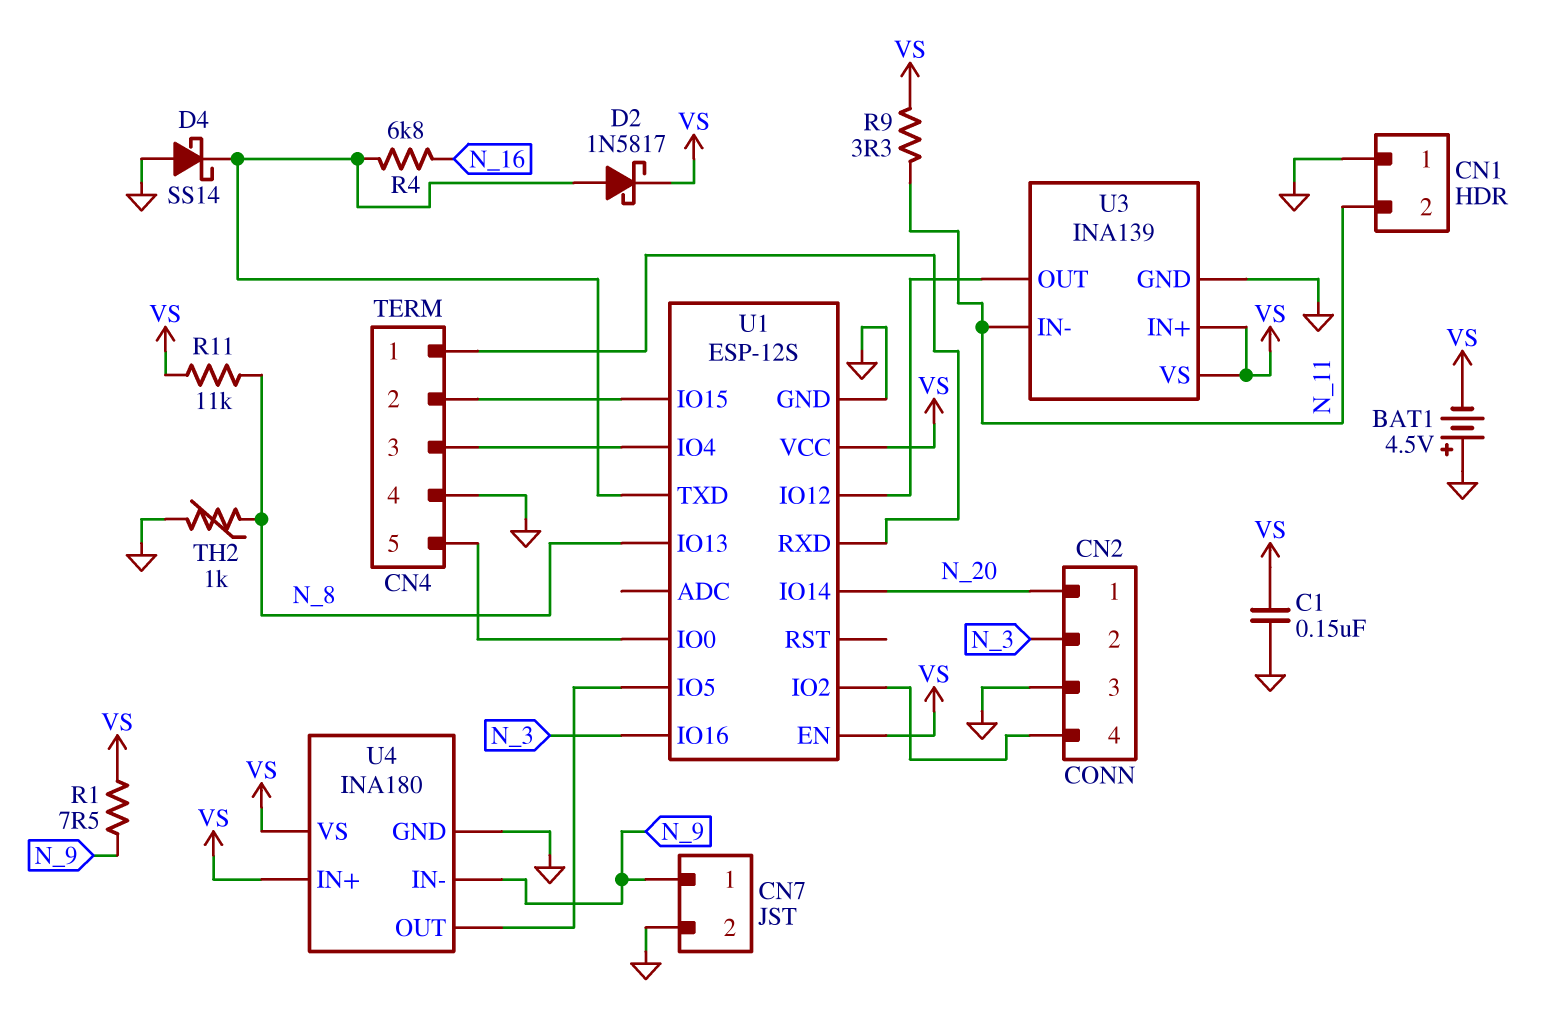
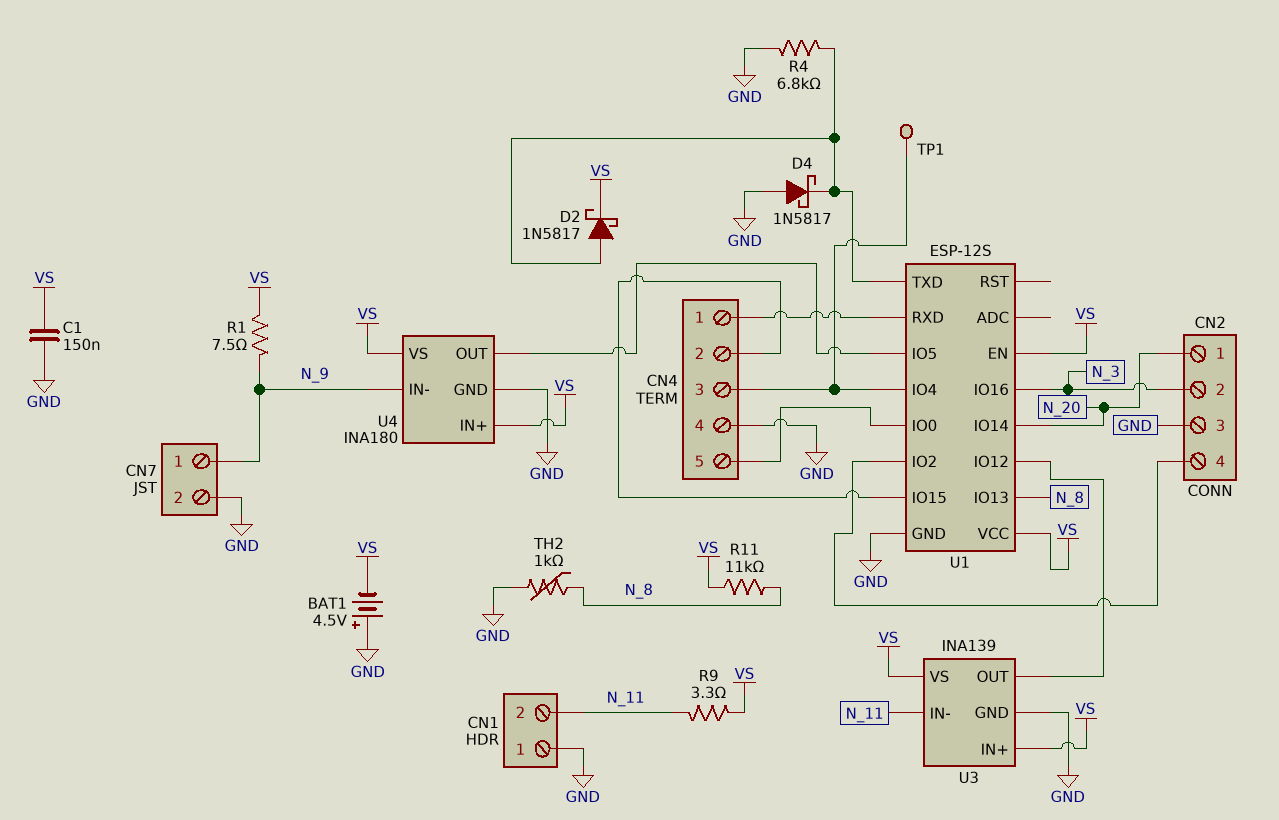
D4: schottky SS14 (A GND, K U1/TXD) -> schottky 1N5817 (A GND, K U1/TXD)
R4: 6.8k (N_16, U1/TXD) -> 6.8k (GND, U1/TXD)
TP1: none -> test point (CN4/3)

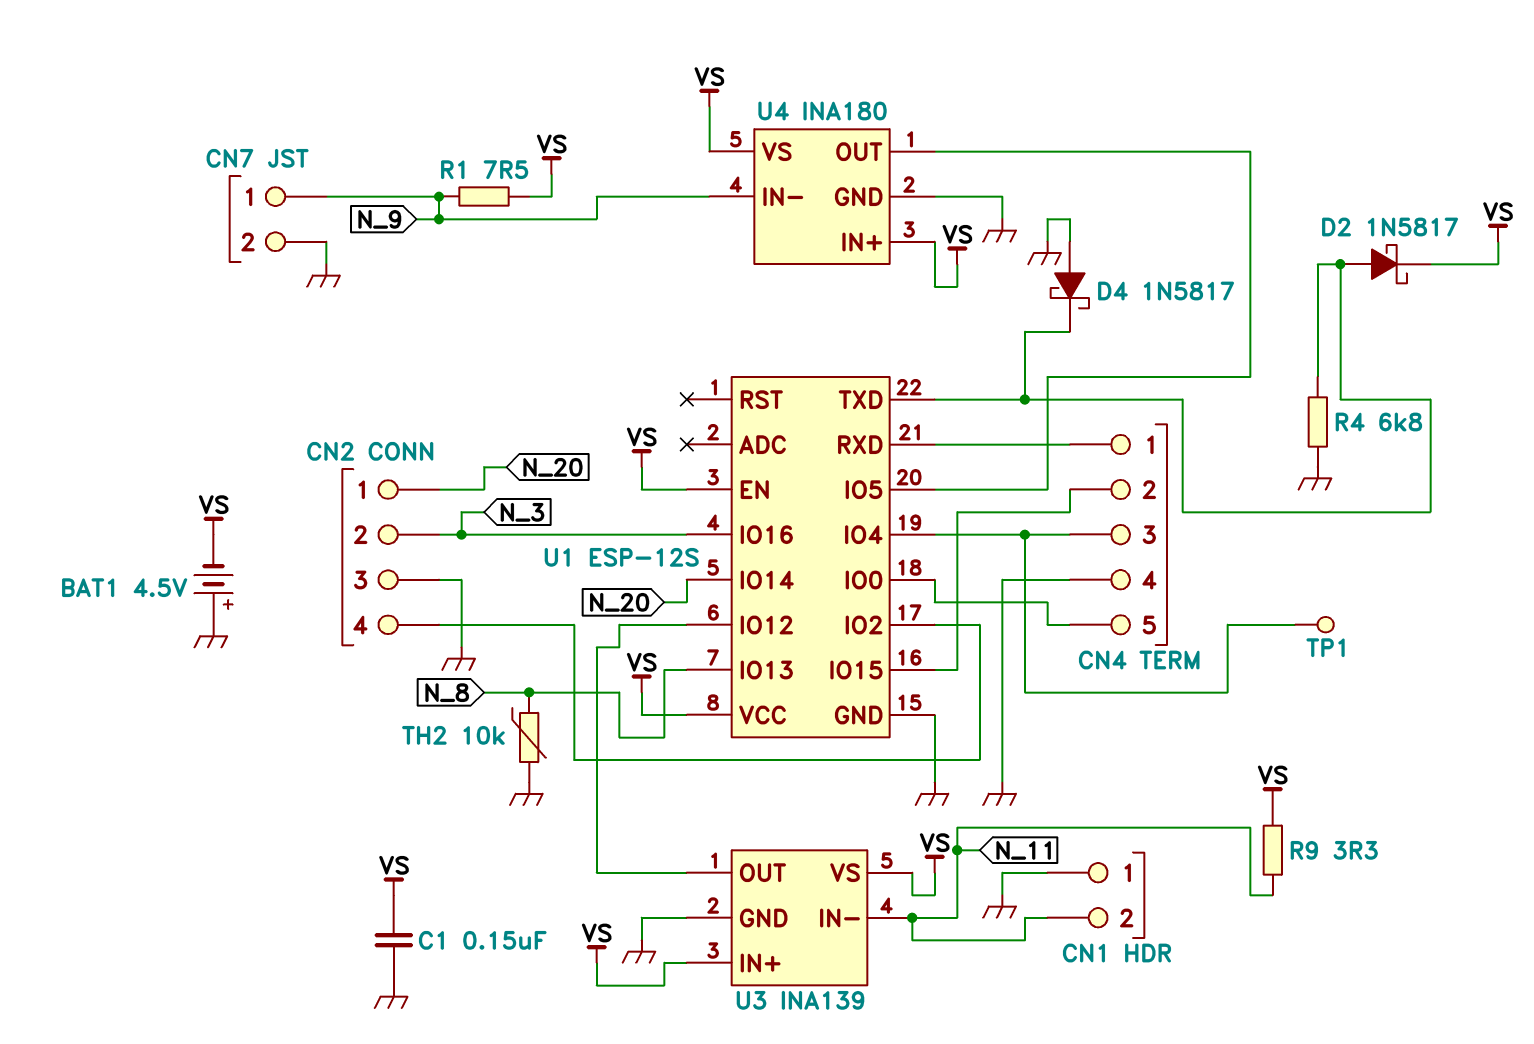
R11: 11k (N_8, VS) -> none
TH2: 1k (GND, N_8) -> 10k (GND, N_8)

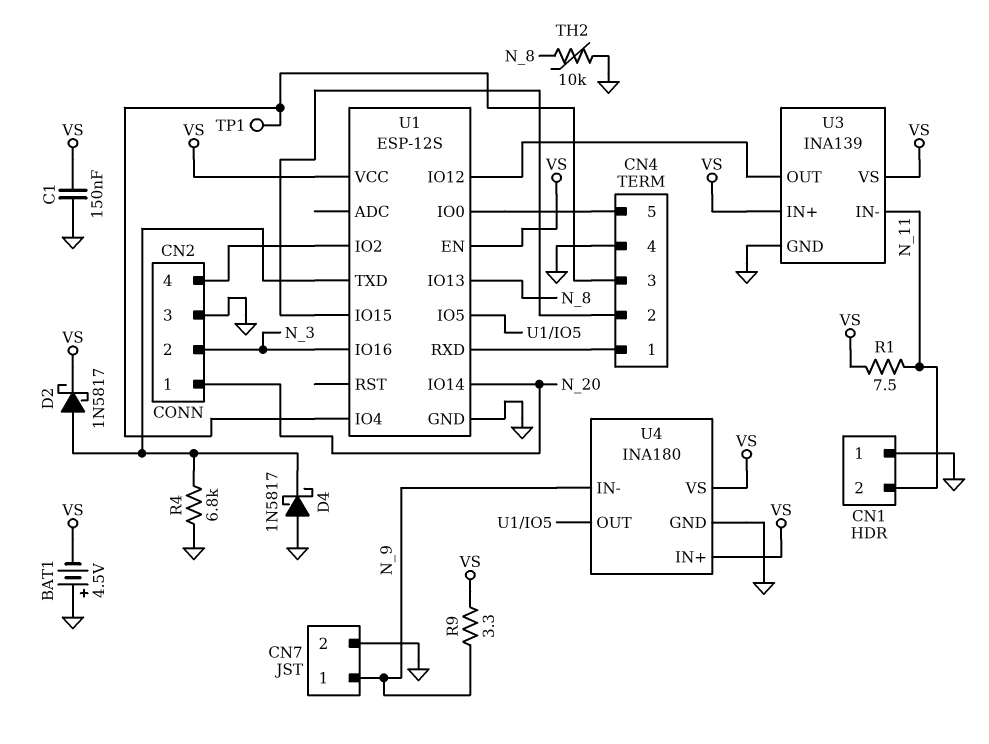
R1: 7.5 (N_9, VS) -> 7.5 (N_11, VS)
R9: 3.3 (N_11, VS) -> 3.3 (N_9, VS)

